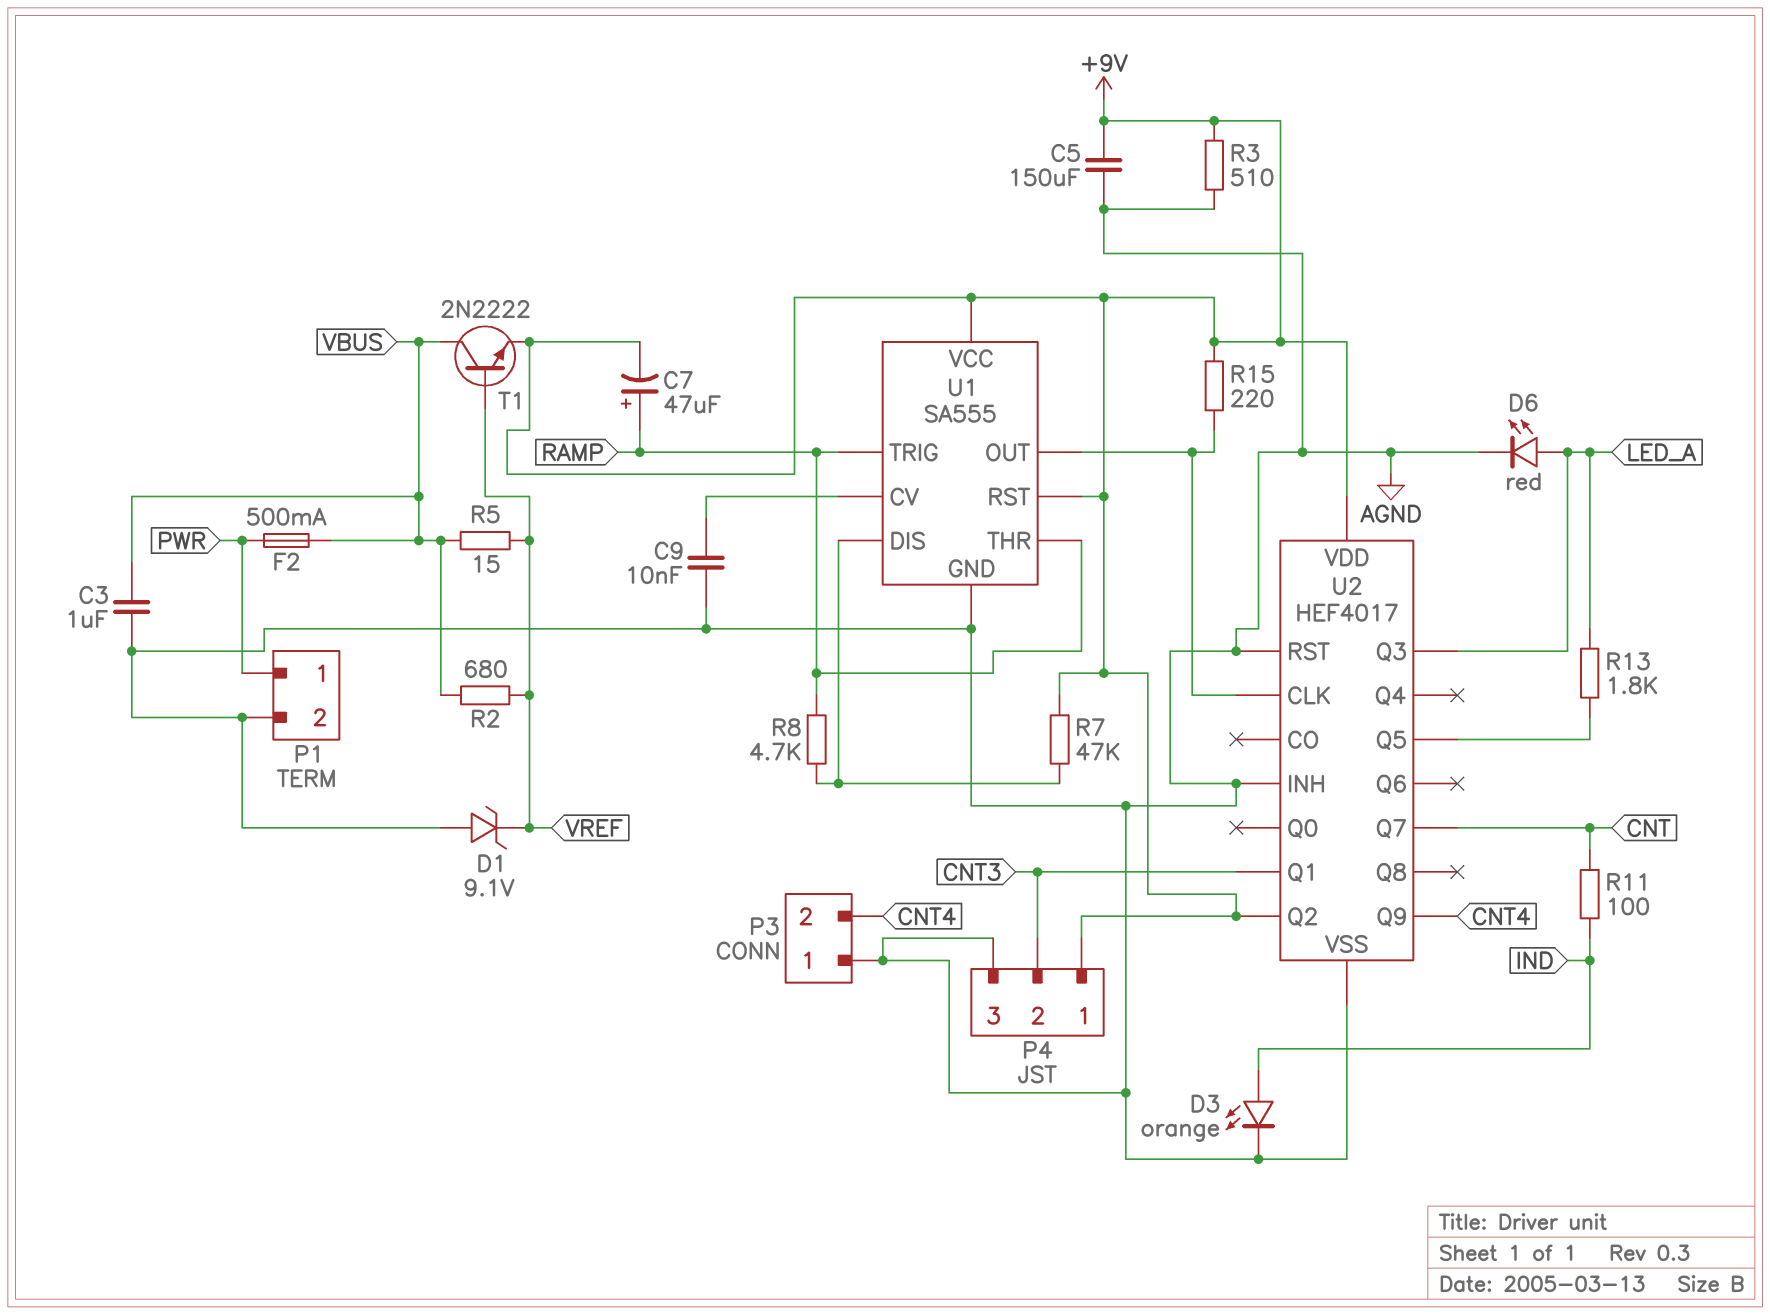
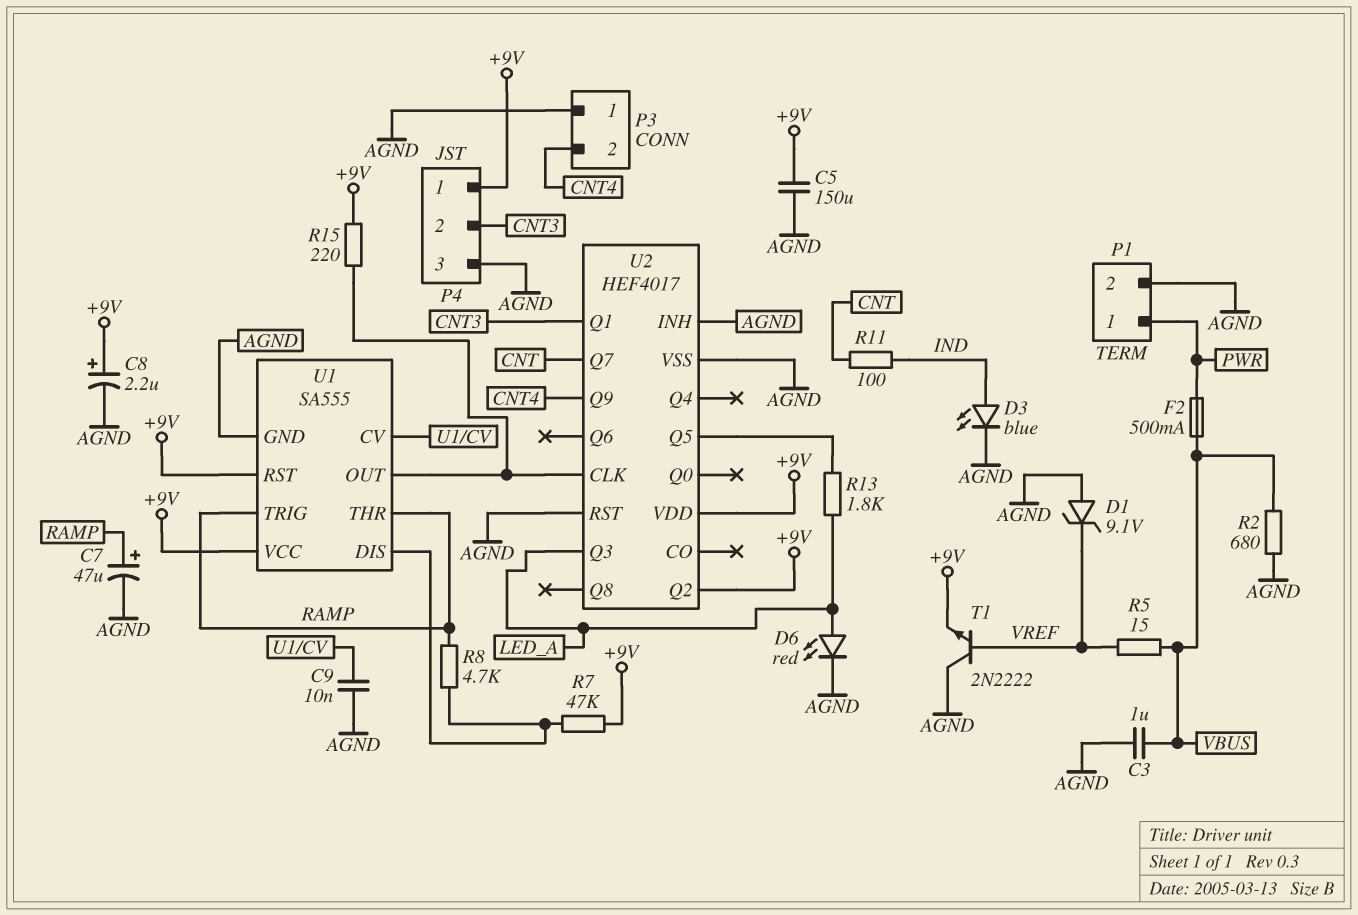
C7: 47uF (plus RAMP, minus +9V) -> 47uF (plus RAMP, minus AGND)
C8: none -> 2.2uF (plus +9V, minus AGND)
D3: LED orange (A IND, K AGND) -> LED blue (A IND, K AGND)
R2: 680 (VBUS, VREF) -> 680 (AGND, VBUS)
R3: 510 (+9V, AGND) -> none
T1: NPN 2N2222 (B VREF, C VBUS, E +9V) -> NPN 2N2222 (B VREF, C AGND, E +9V)

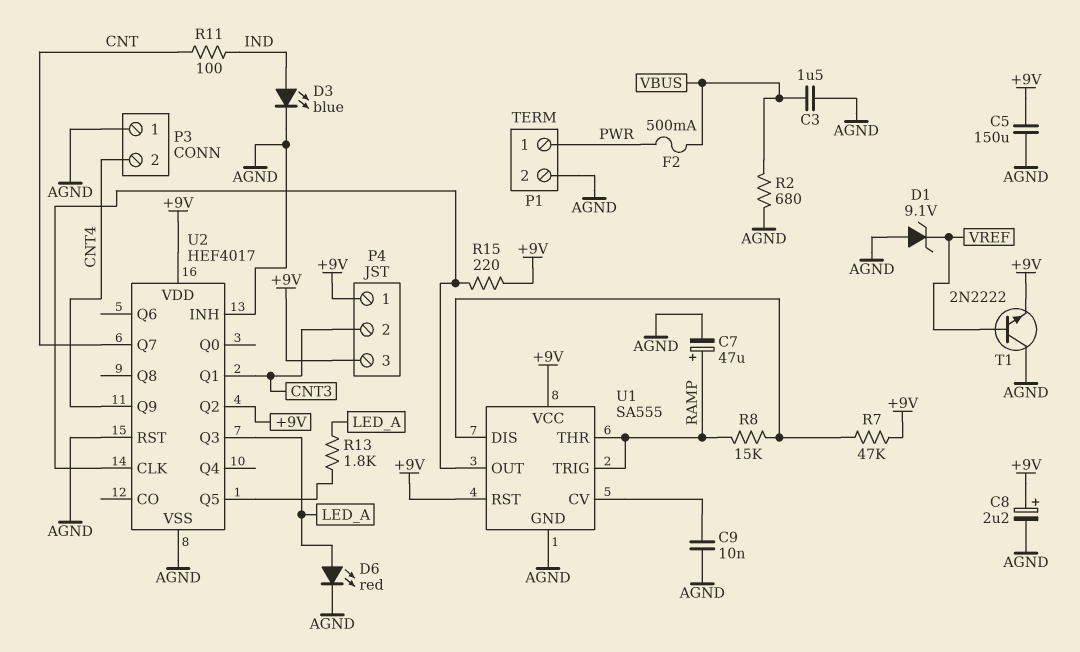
C3: 1uF (AGND, VBUS) -> 1.5uF (AGND, VBUS)
P4 pin 3: AGND -> +9V
R5: 15 (VBUS, VREF) -> none
R8: 4.7k (RAMP, U1/DIS) -> 15k (RAMP, U1/DIS)

